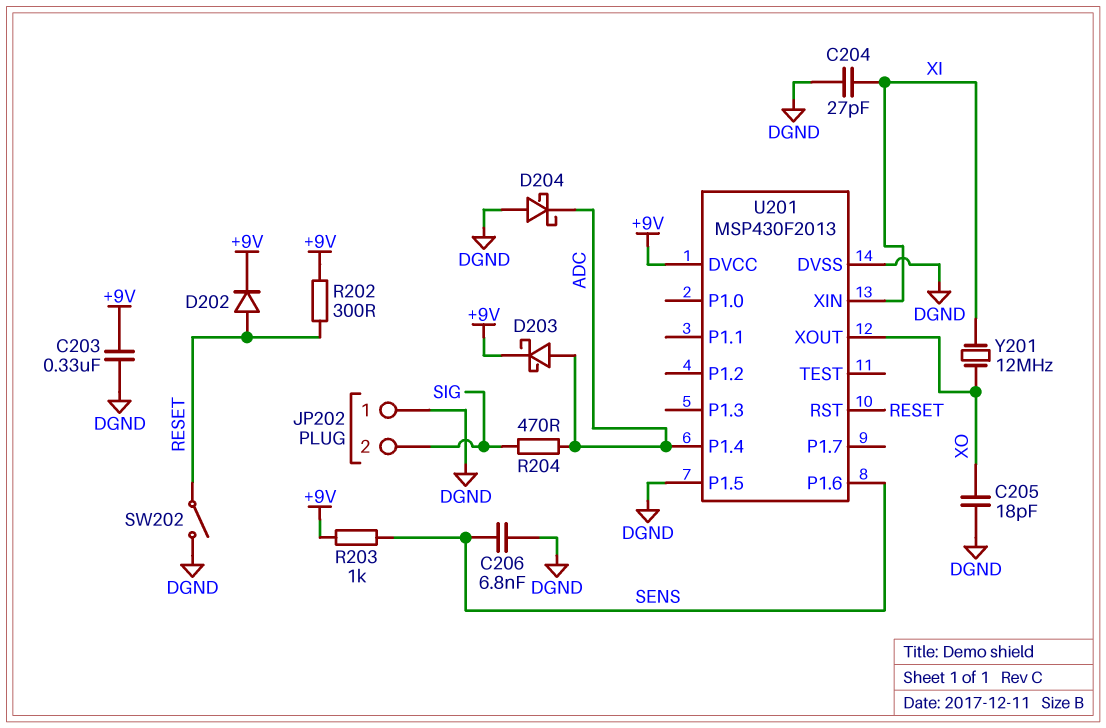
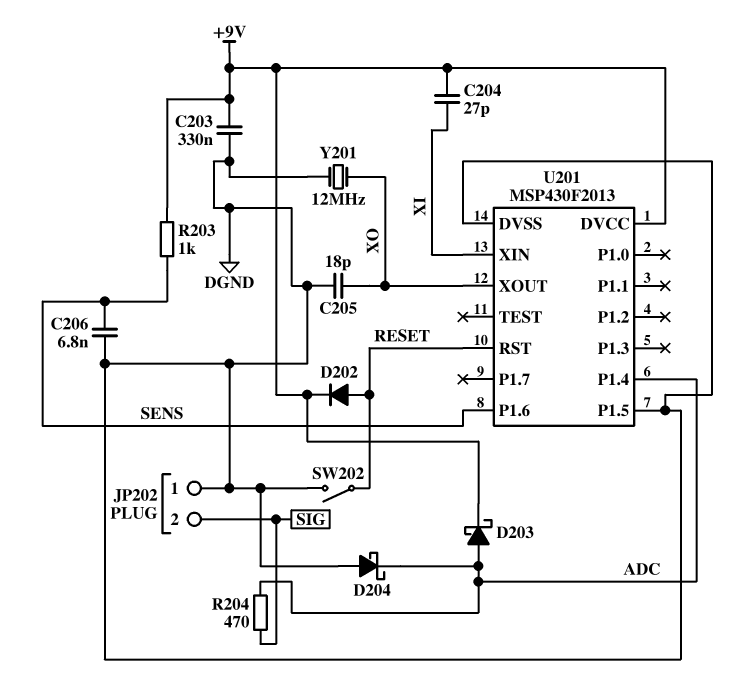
C204: 27pF (DGND, XI) -> 27pF (+9V, XI)
R202: 300 (+9V, RESET) -> none
Y201: 12MHz (XI, XO) -> 12MHz (DGND, XO)

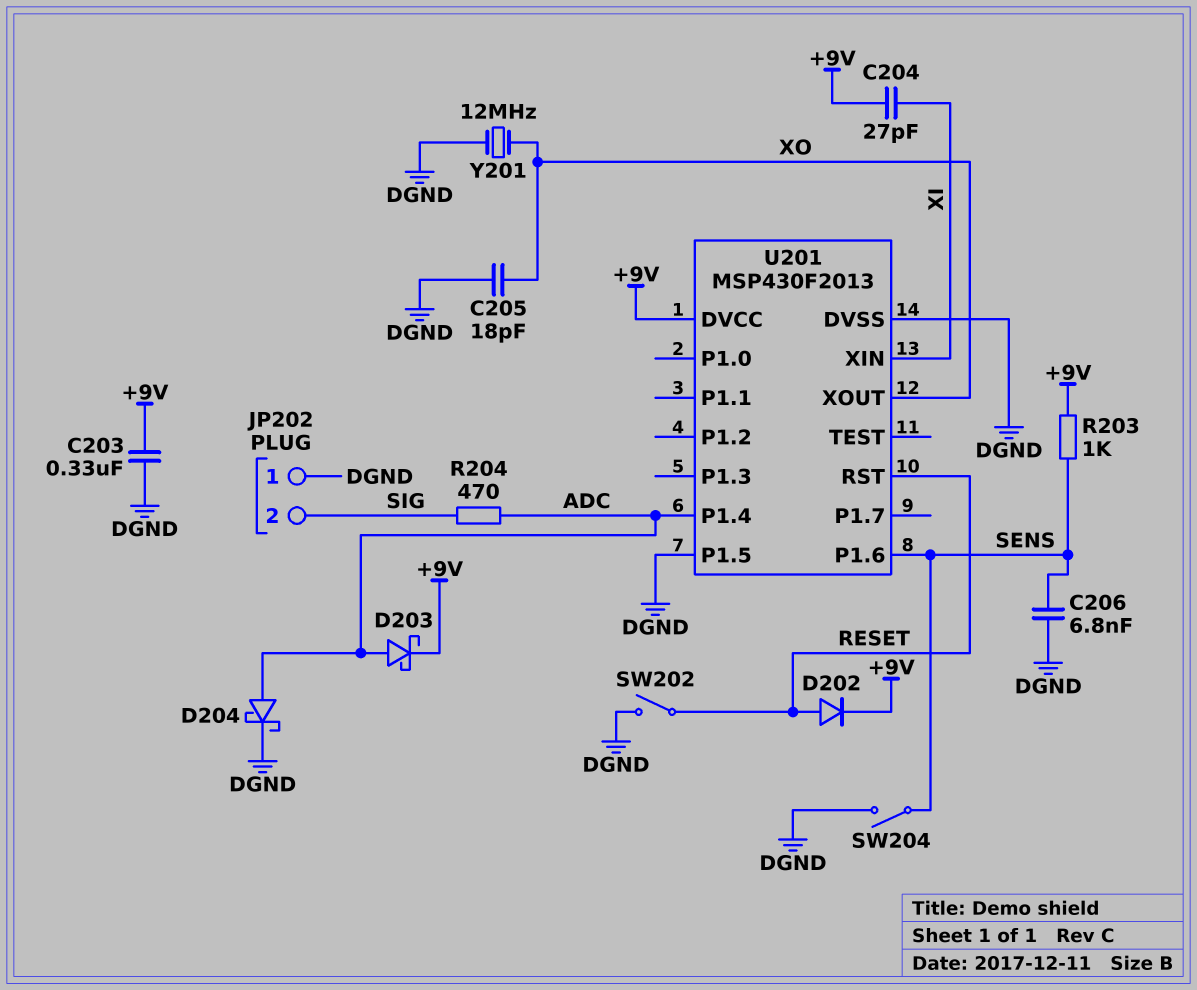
D204: schottky (A DGND, K ADC) -> schottky (A ADC, K DGND)
SW204: none -> switch (DGND, SENS)

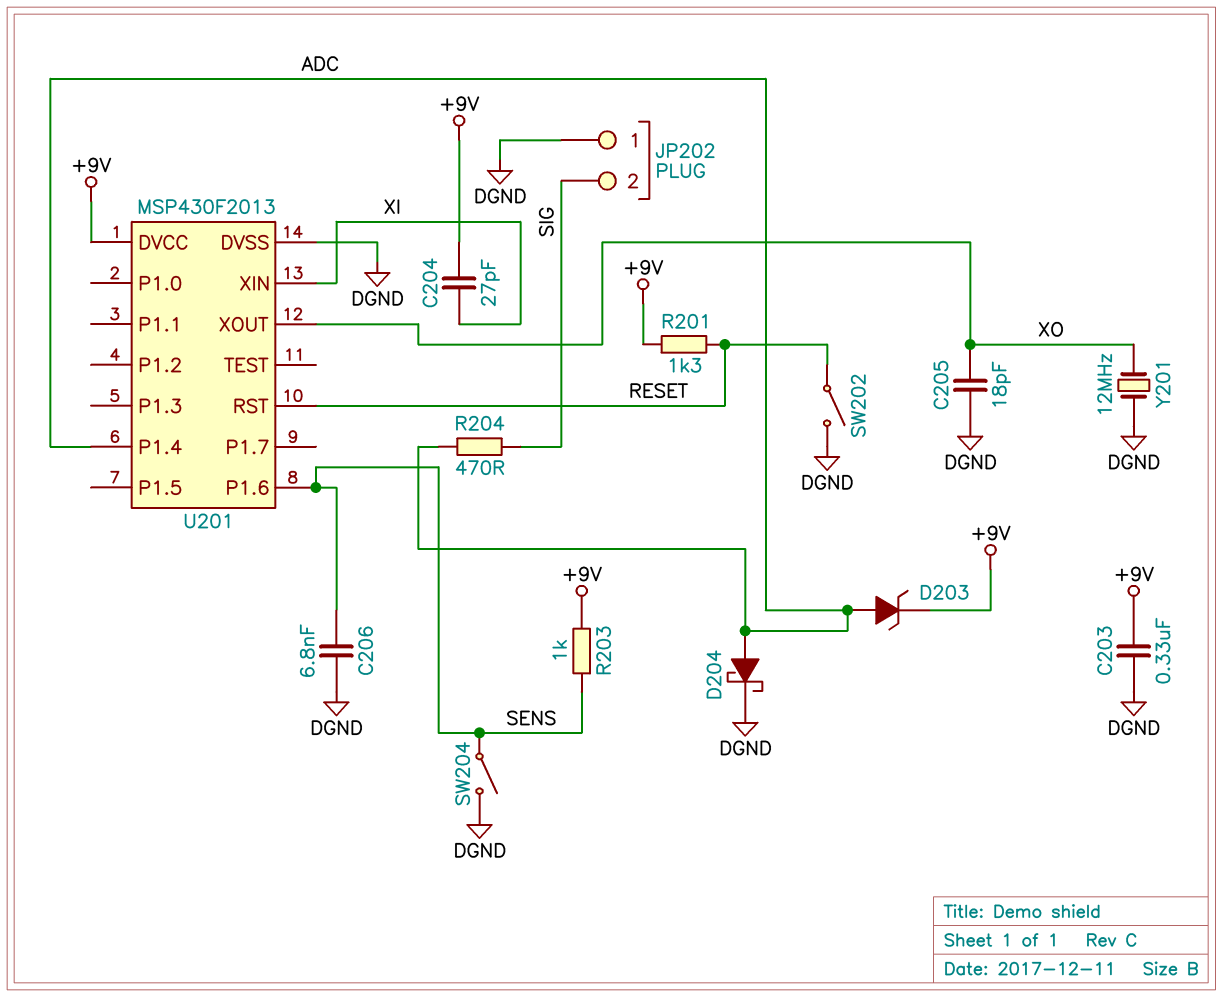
D202: diode (A RESET, K +9V) -> none
D203: schottky (A ADC, K +9V) -> zener (A ADC, K +9V)
R201: none -> 1.3k (+9V, RESET)
U201 pin P1.5: DGND -> none

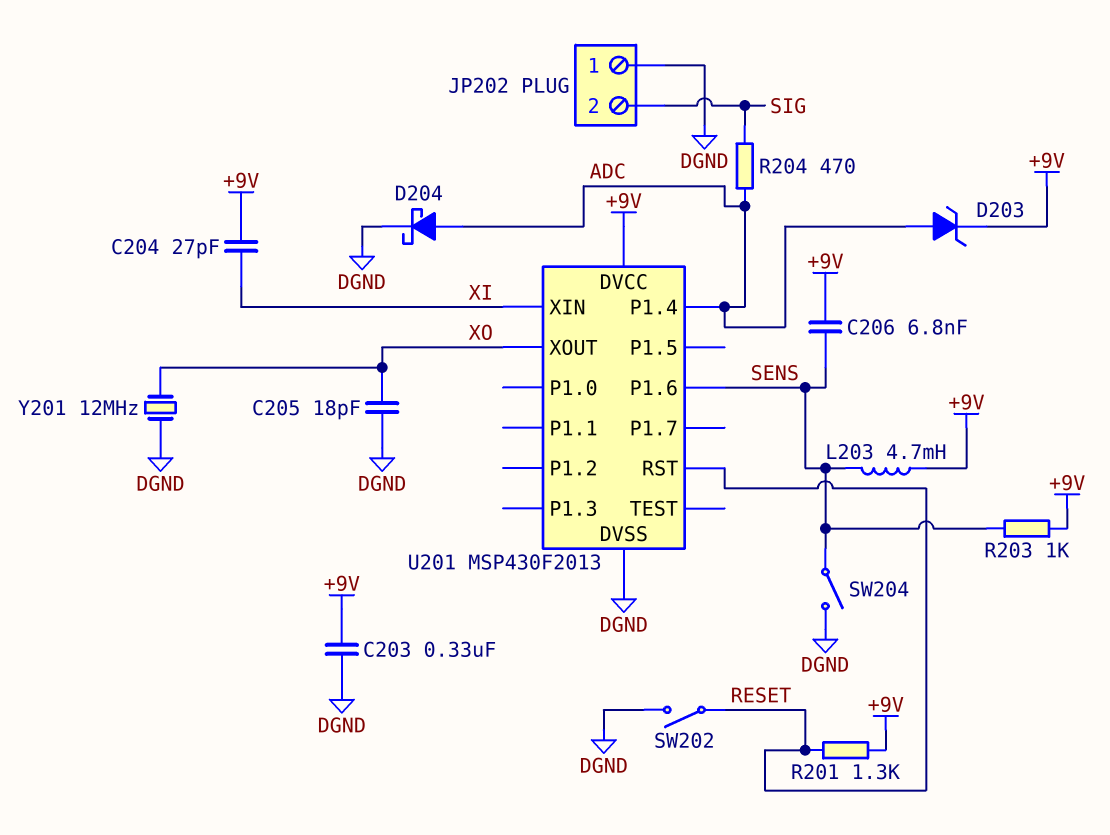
C206: 6.8nF (DGND, SENS) -> 6.8nF (+9V, SENS)
L203: none -> 4.7mH (+9V, SENS)

